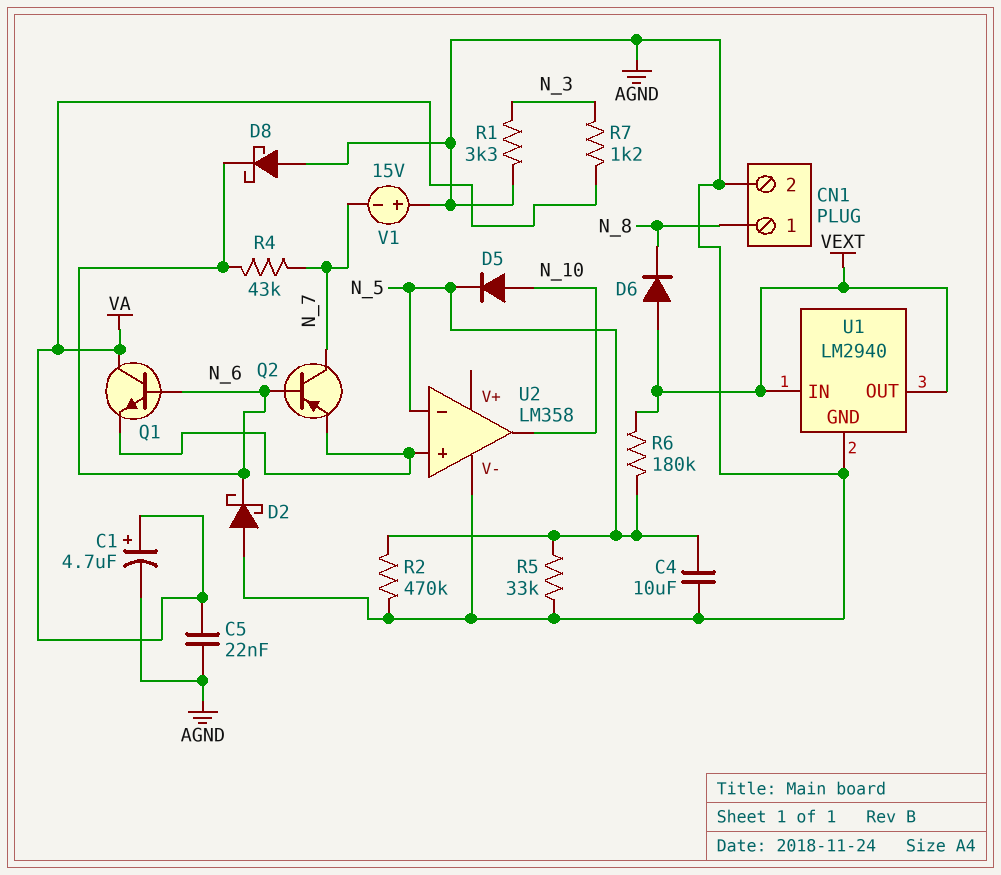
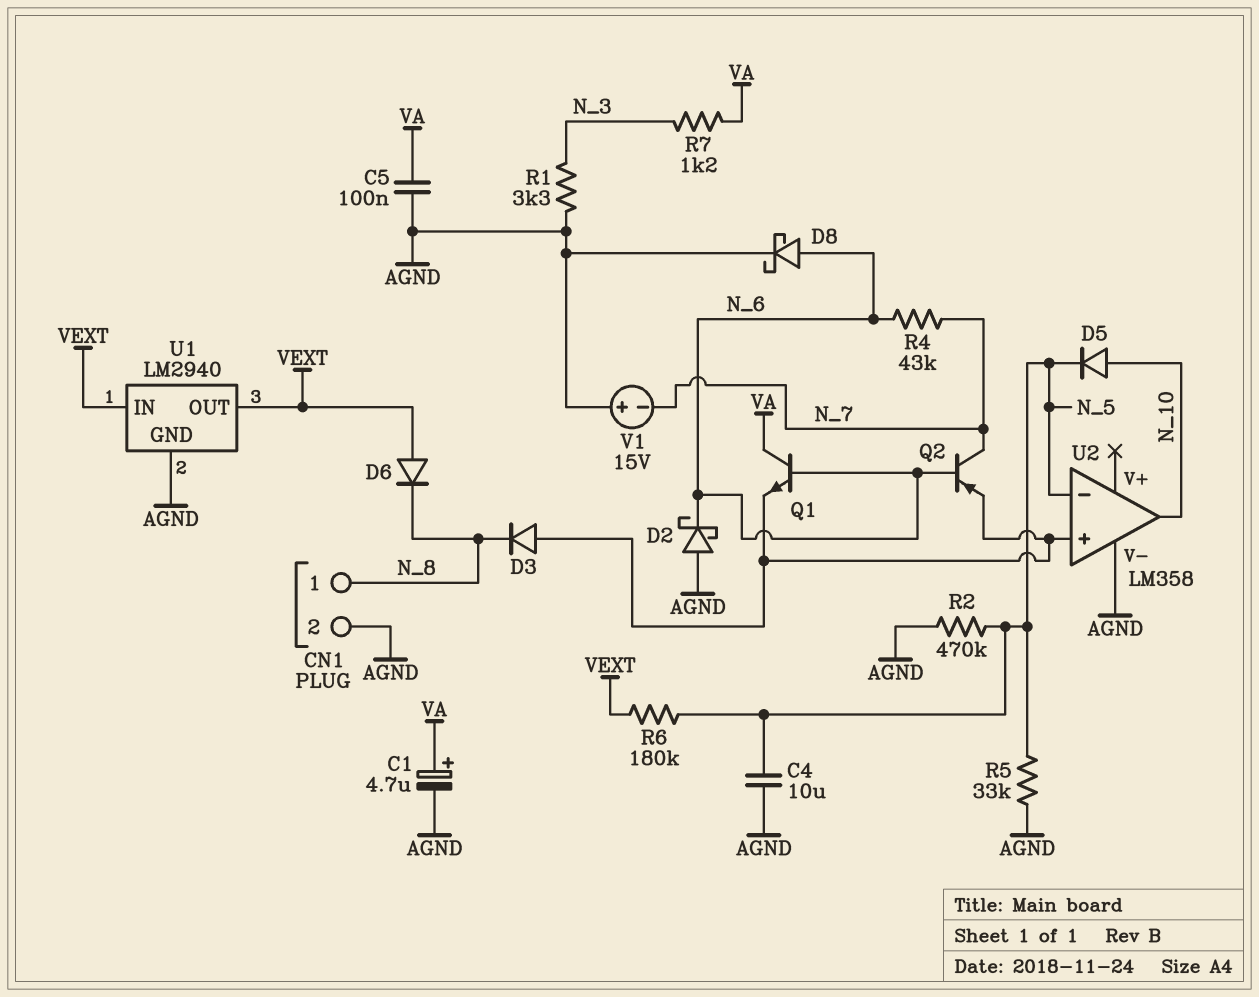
C5: 22nF (AGND, VA) -> 100nF (AGND, VA)
D3: none -> diode (A U2/in+, K N_8)
D8: schottky (A AGND, K N_6) -> schottky (A N_6, K AGND)

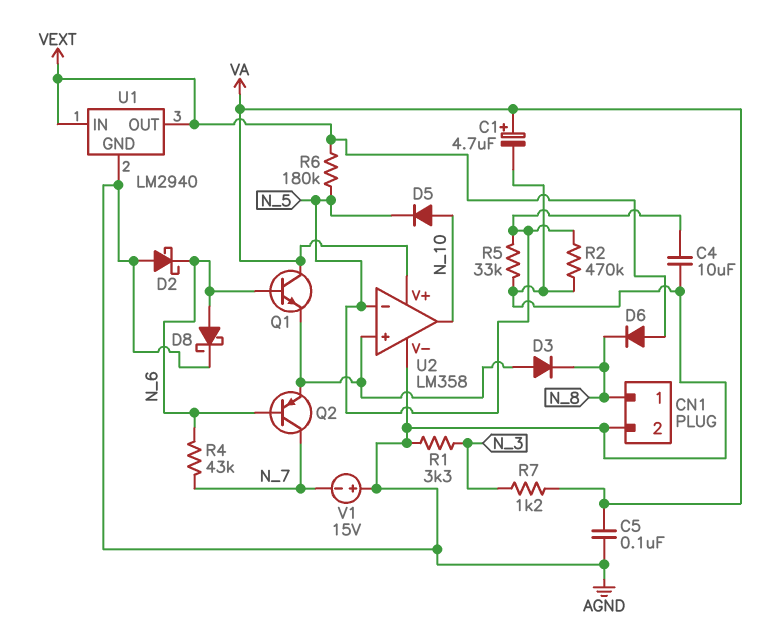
U2 pin V+: none -> VA

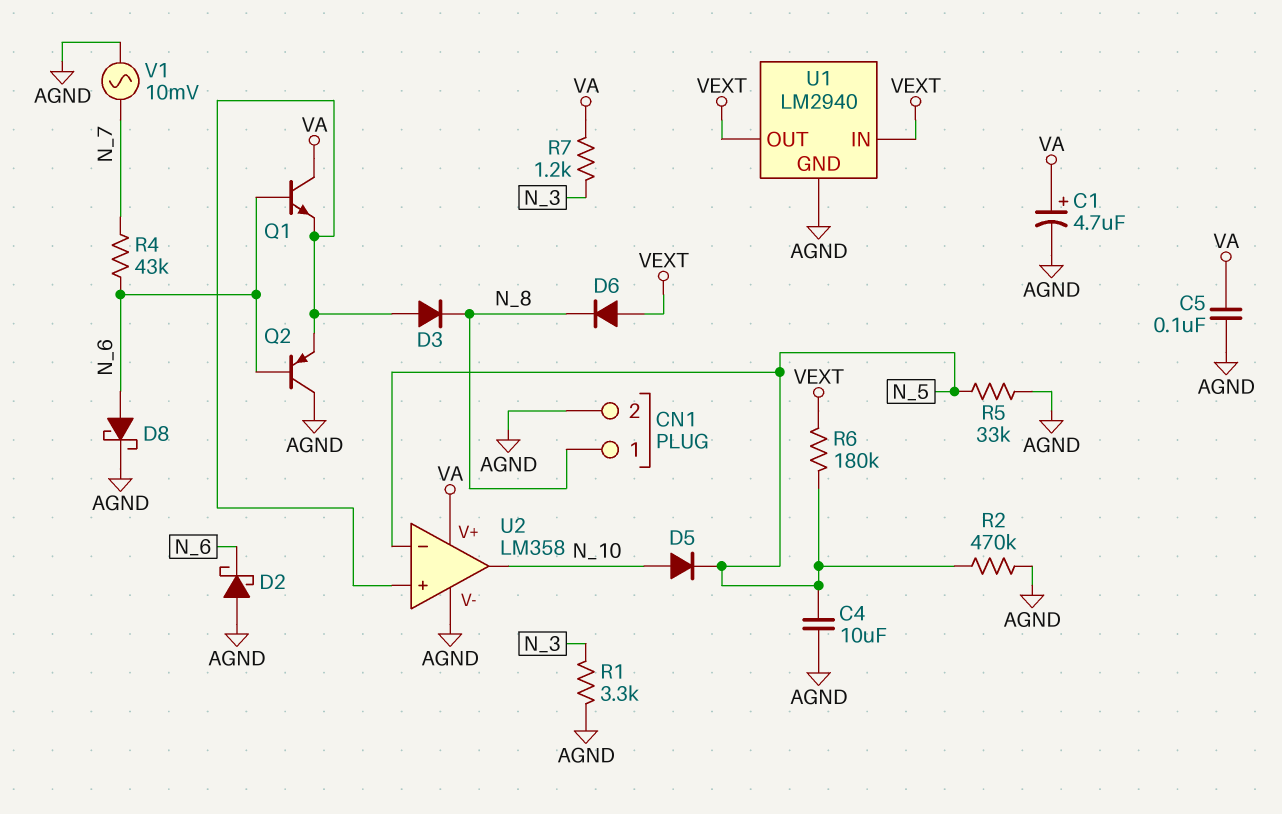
Q2: PNP (B N_6, C N_7, E U2/in+) -> PNP (B N_6, C AGND, E U2/in+)
V1: 15V (plus AGND, minus N_7) -> AC 10mV (AGND, N_7)

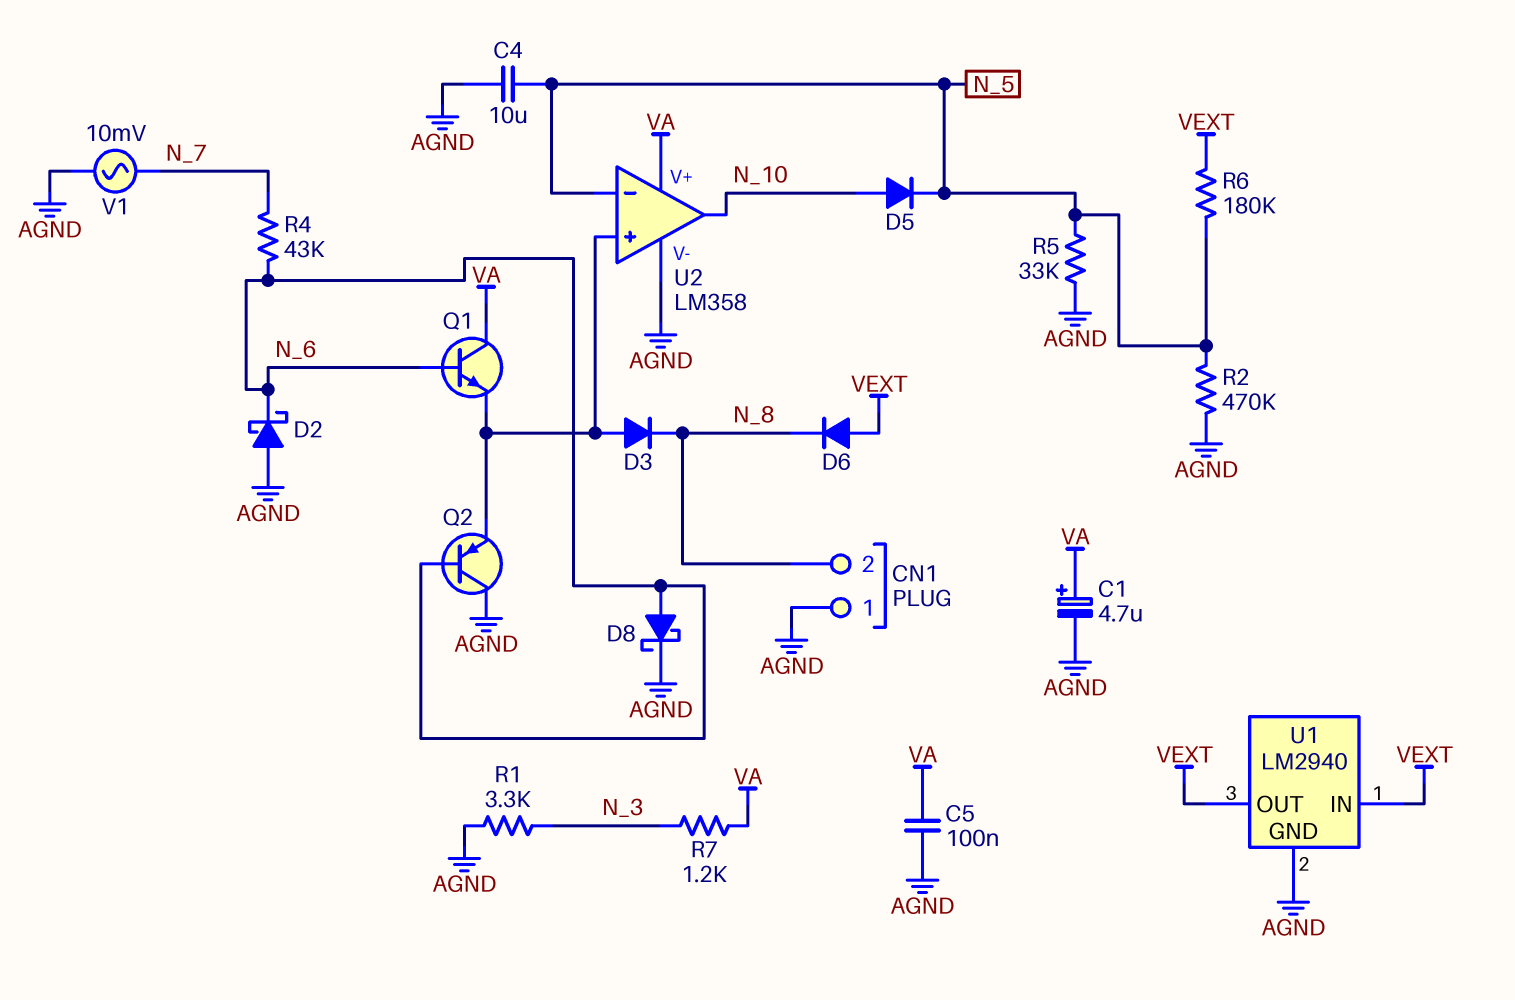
CN1 pin 1: N_8 -> AGND
CN1 pin 2: AGND -> N_8

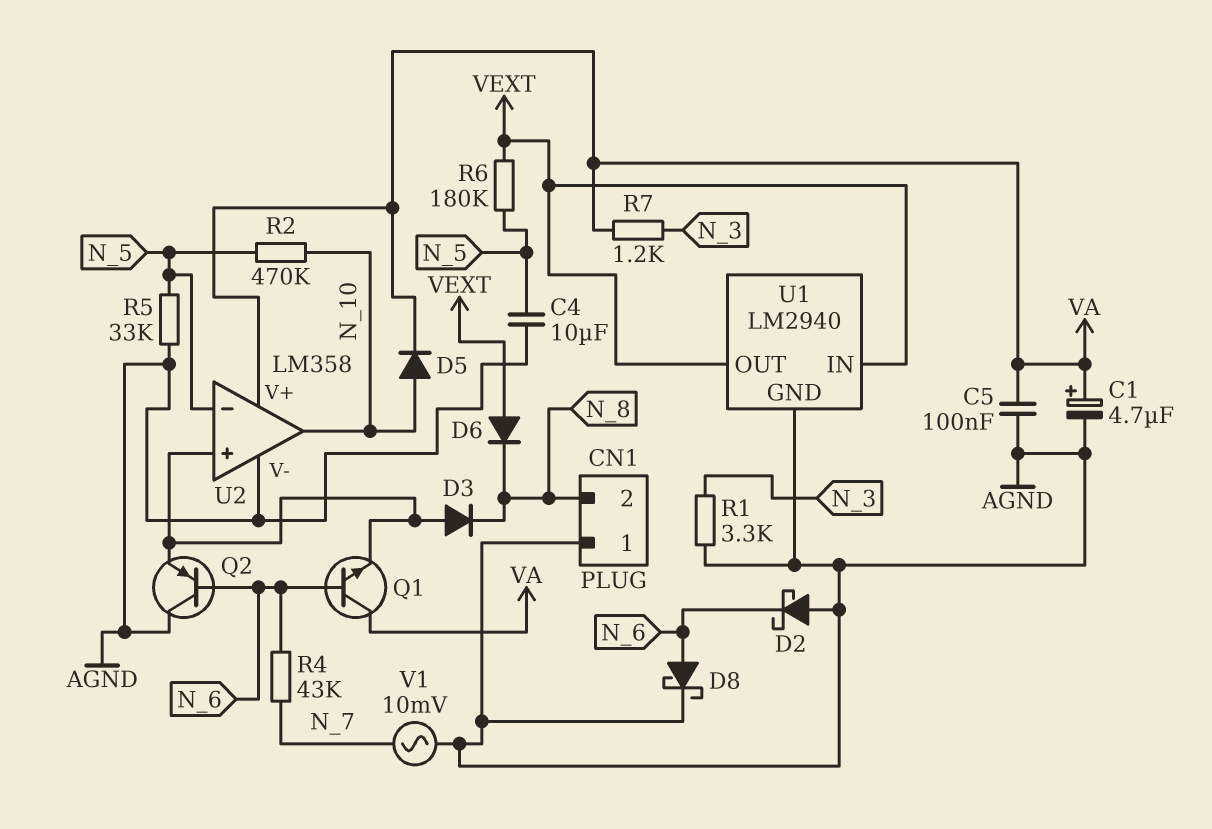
D5: diode (A N_10, K N_5) -> diode (A N_10, K VA)
R2: 470k (AGND, N_5) -> 470k (N_5, N_10)

